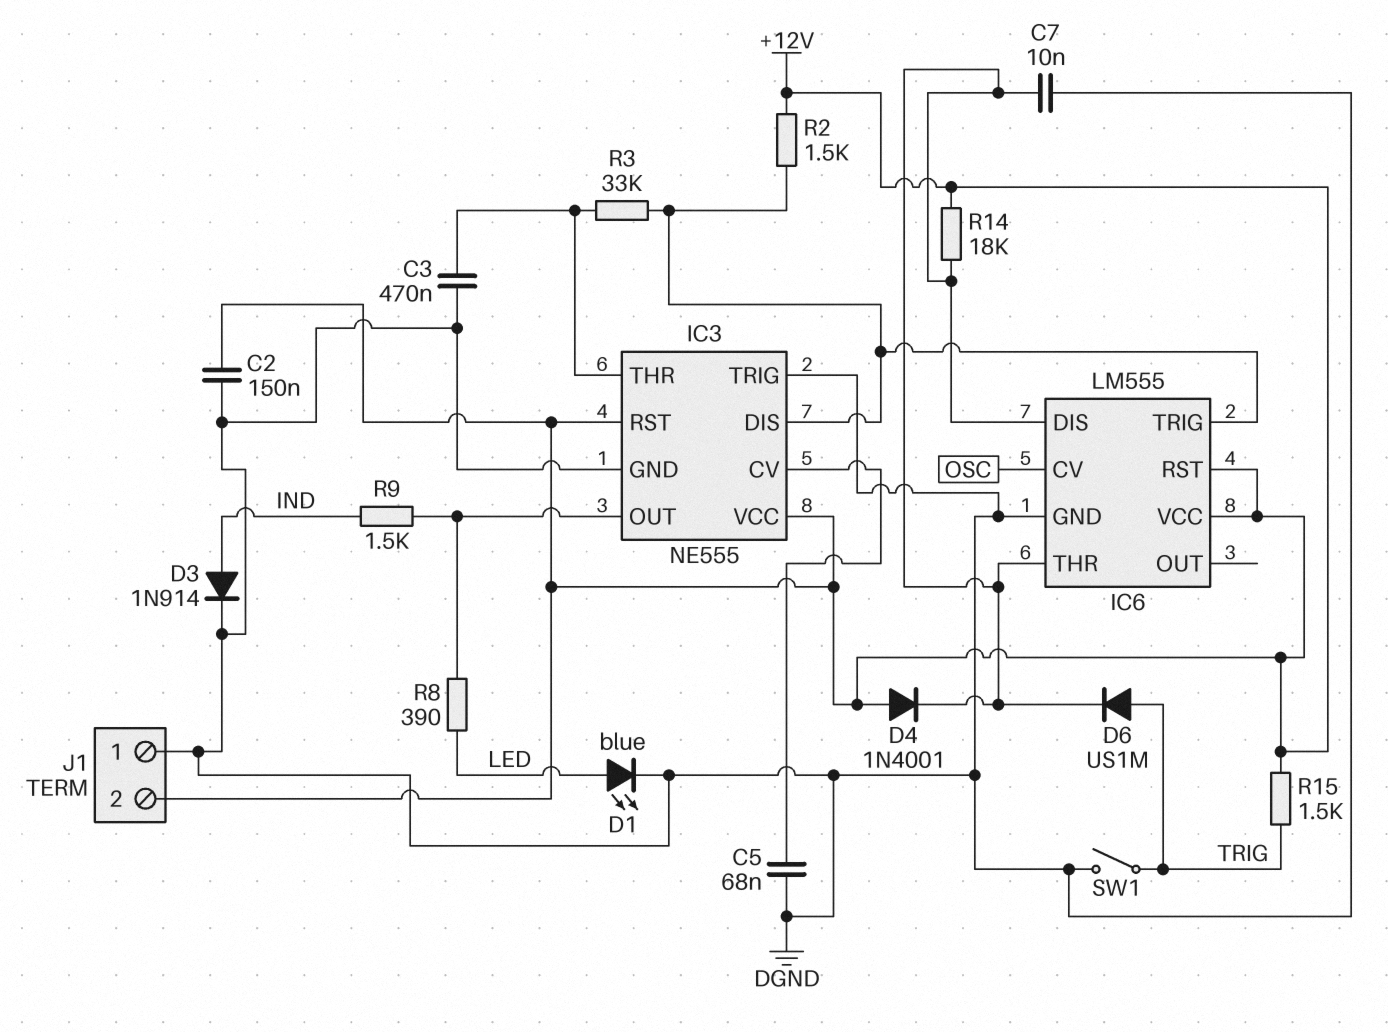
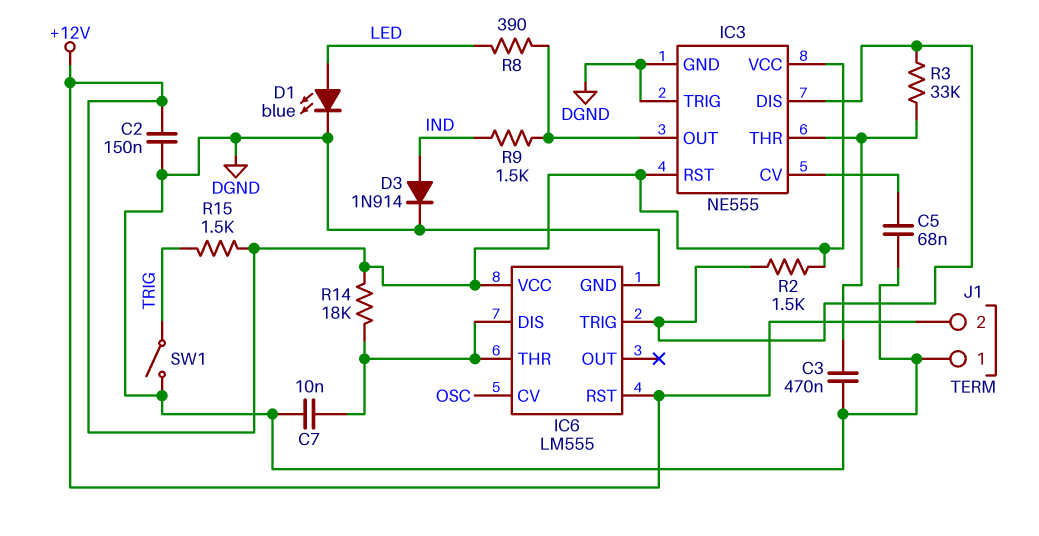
D4: diode 1N4001 (A +12V, K IC6/DIS) -> none
D6: diode US1M (A TRIG, K IC6/DIS) -> none

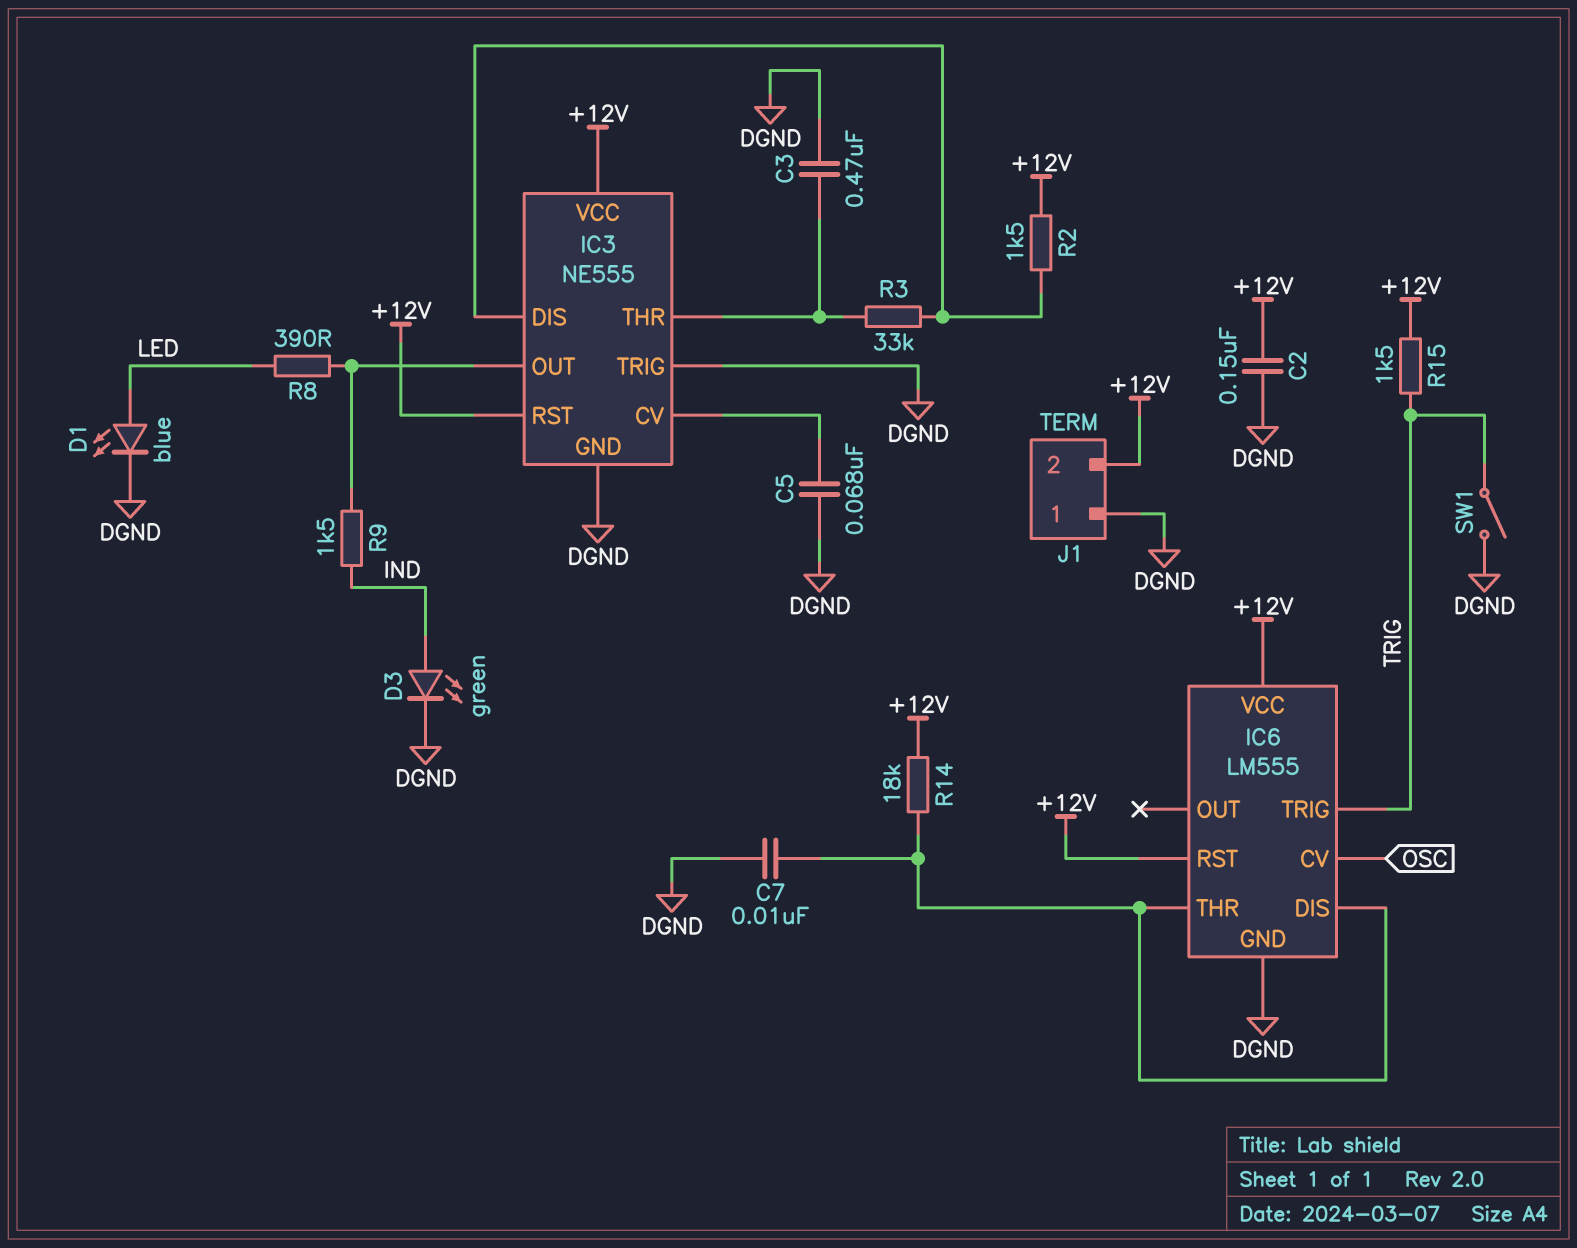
D3: diode 1N914 (A IND, K DGND) -> LED green (A IND, K DGND)
IC6 pin TRIG: IC3/DIS -> TRIG

